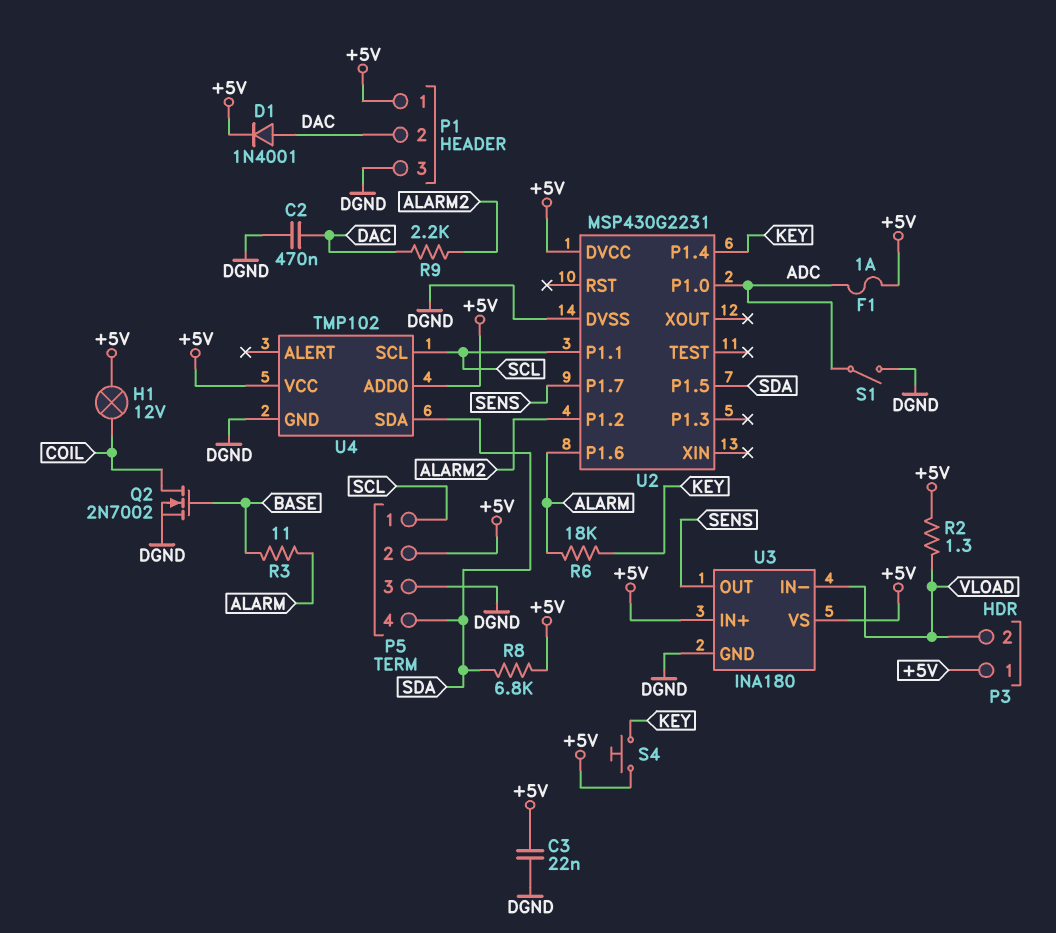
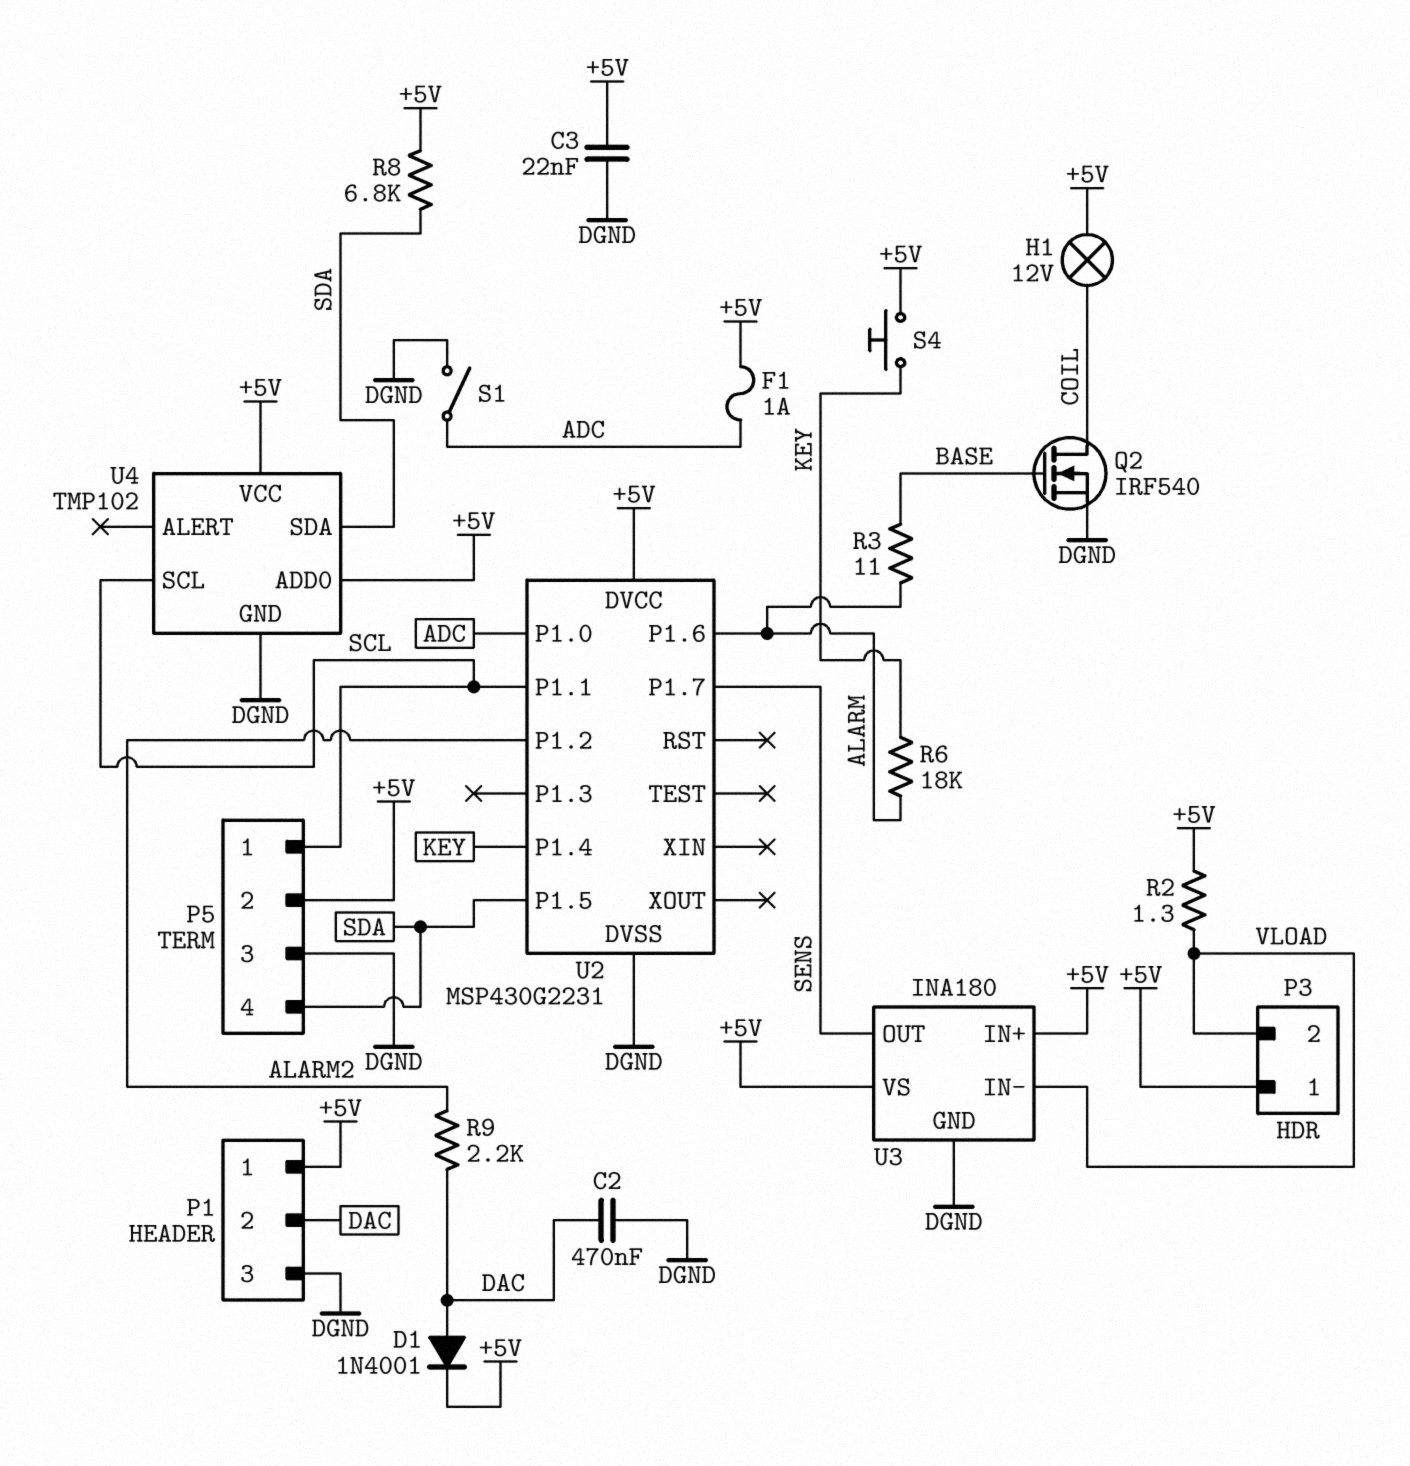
Q2: NMOS 2N7002 (G BASE, D COIL, S DGND) -> NMOS IRF540 (G BASE, D COIL, S DGND)

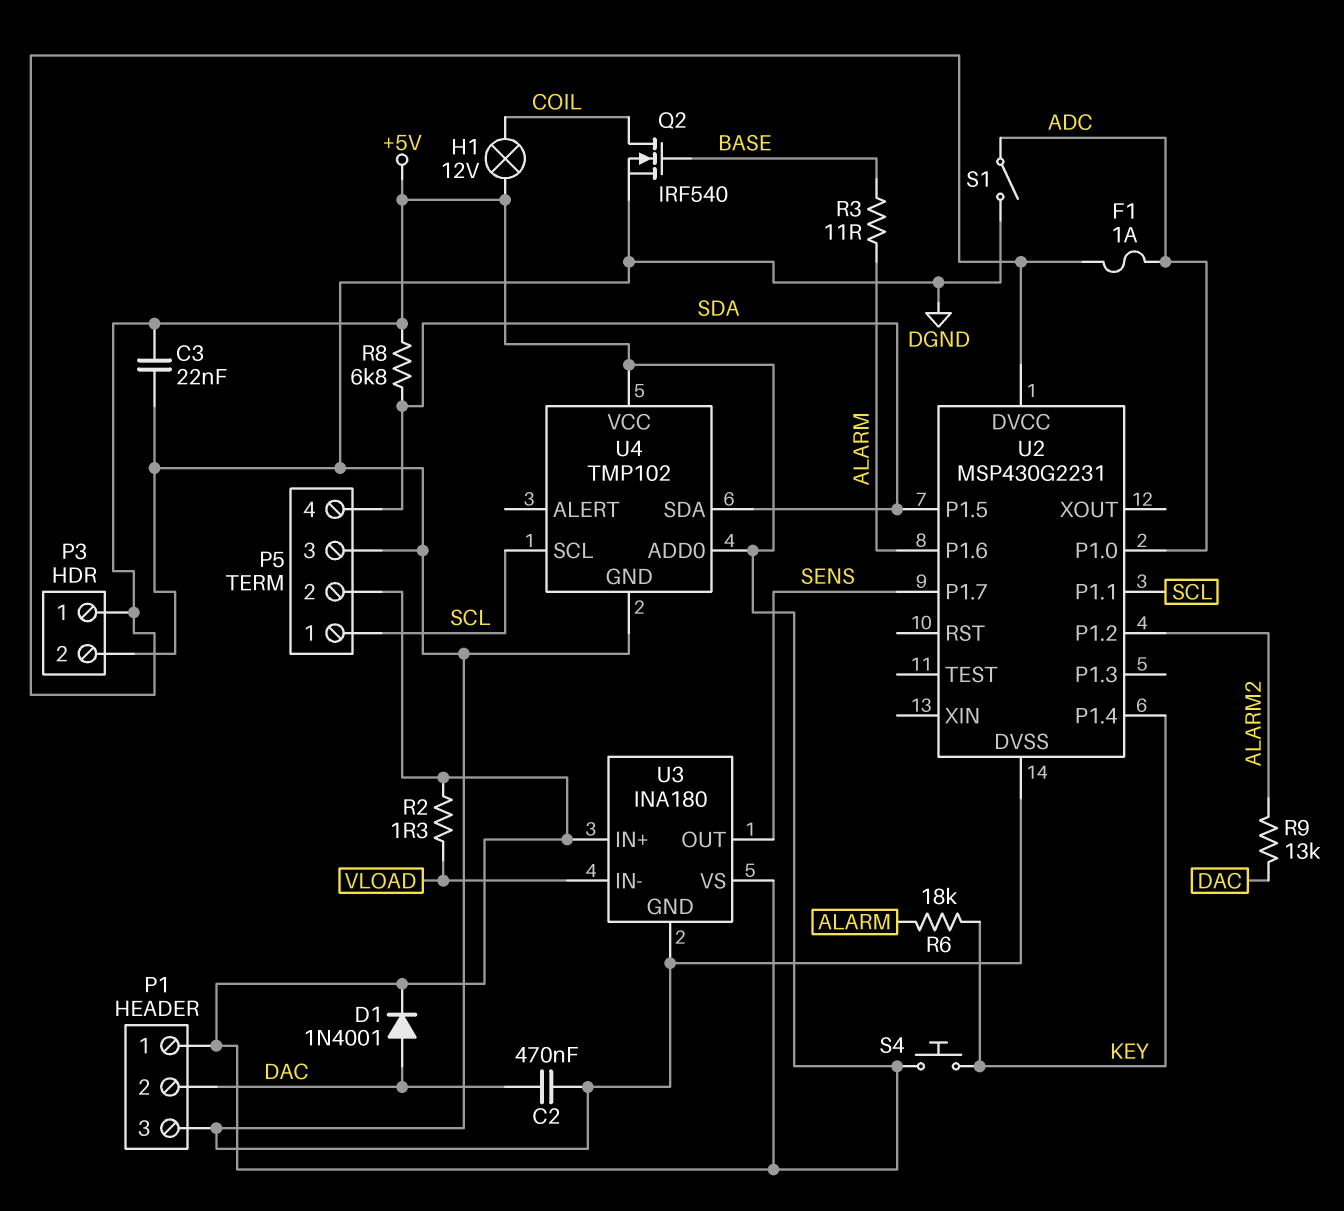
P3 pin 2: VLOAD -> DGND
R9: 2.2k (ALARM2, DAC) -> 13k (ALARM2, DAC)

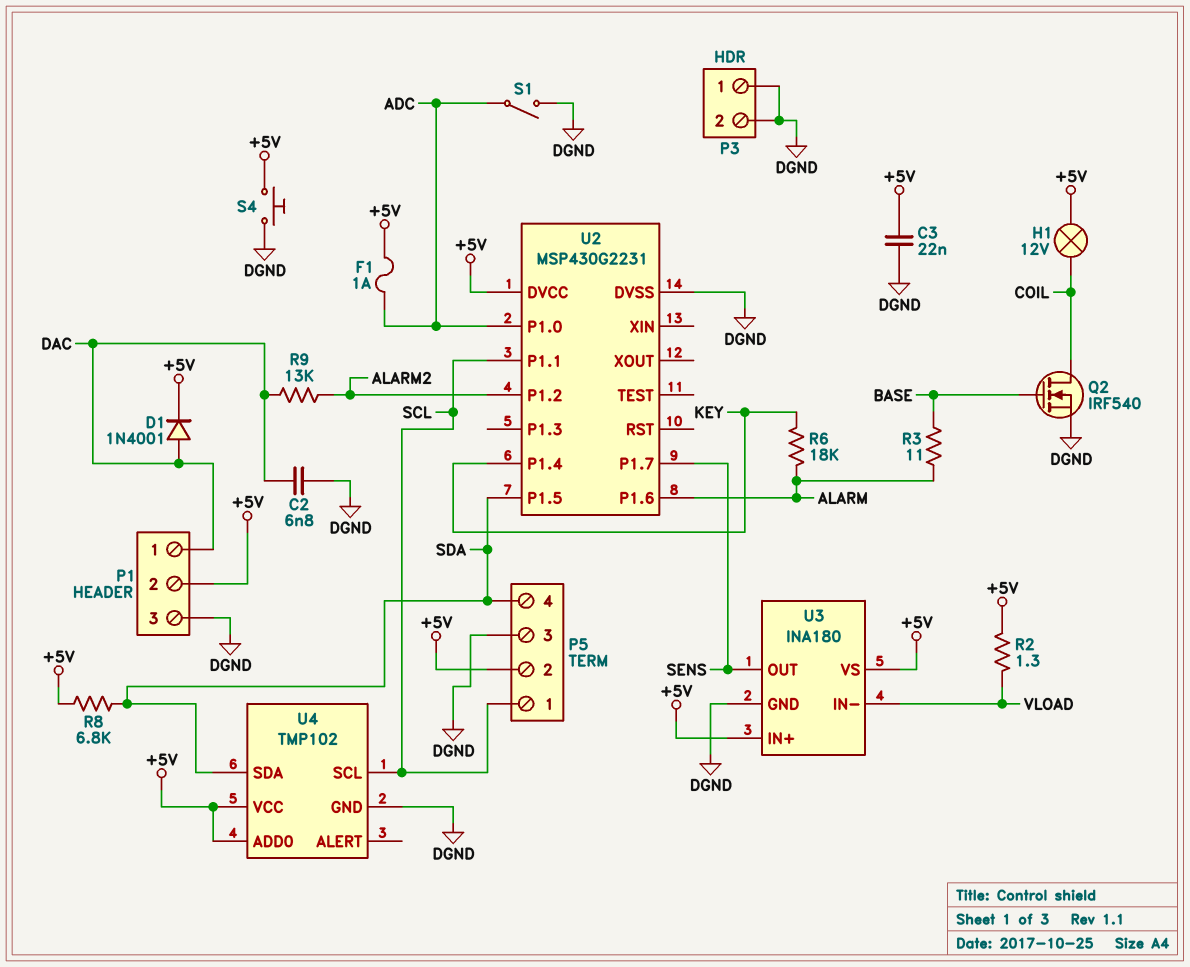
C2: 470nF (DAC, DGND) -> 6.8nF (DAC, DGND)
P1 pin 1: +5V -> DAC
P1 pin 2: DAC -> +5V
P3 pin 1: +5V -> DGND
S4: button (+5V, KEY) -> button (+5V, DGND)

